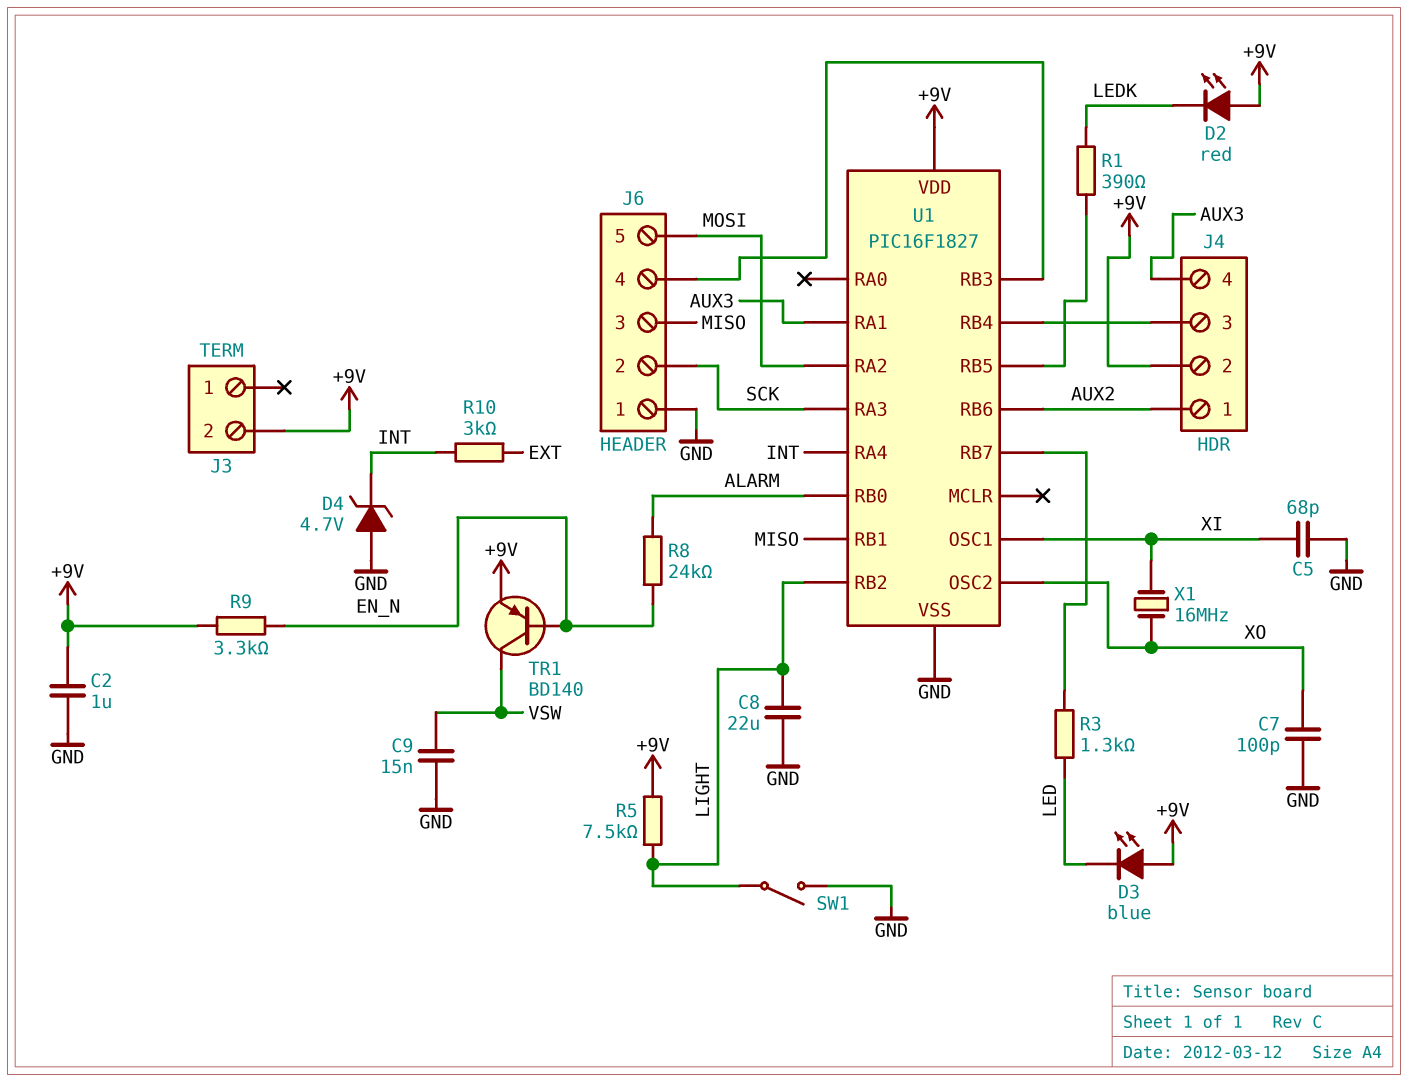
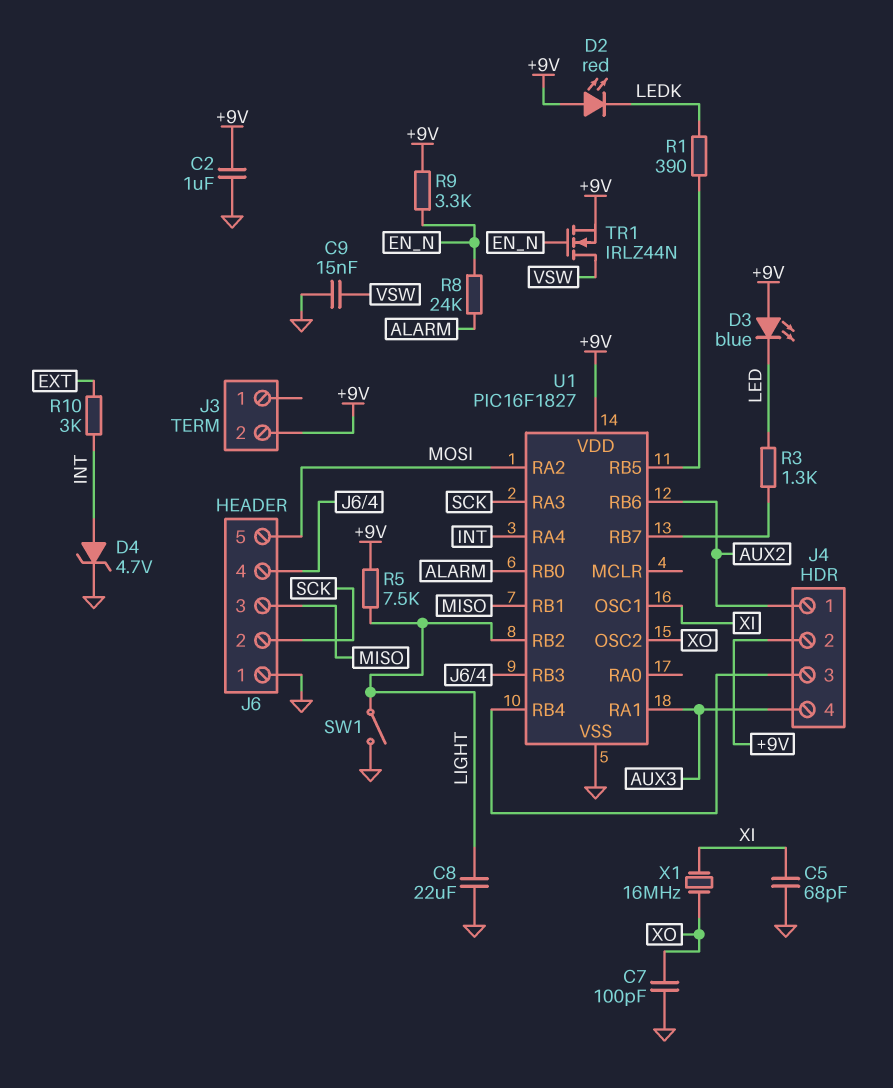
D4: zener 4.7V (A GND, K INT) -> zener 4.7V (A INT, K GND)
TR1: PNP BD140 (B EN_N, C VSW, E +9V) -> NMOS IRLZ44N (G EN_N, D VSW, S +9V)

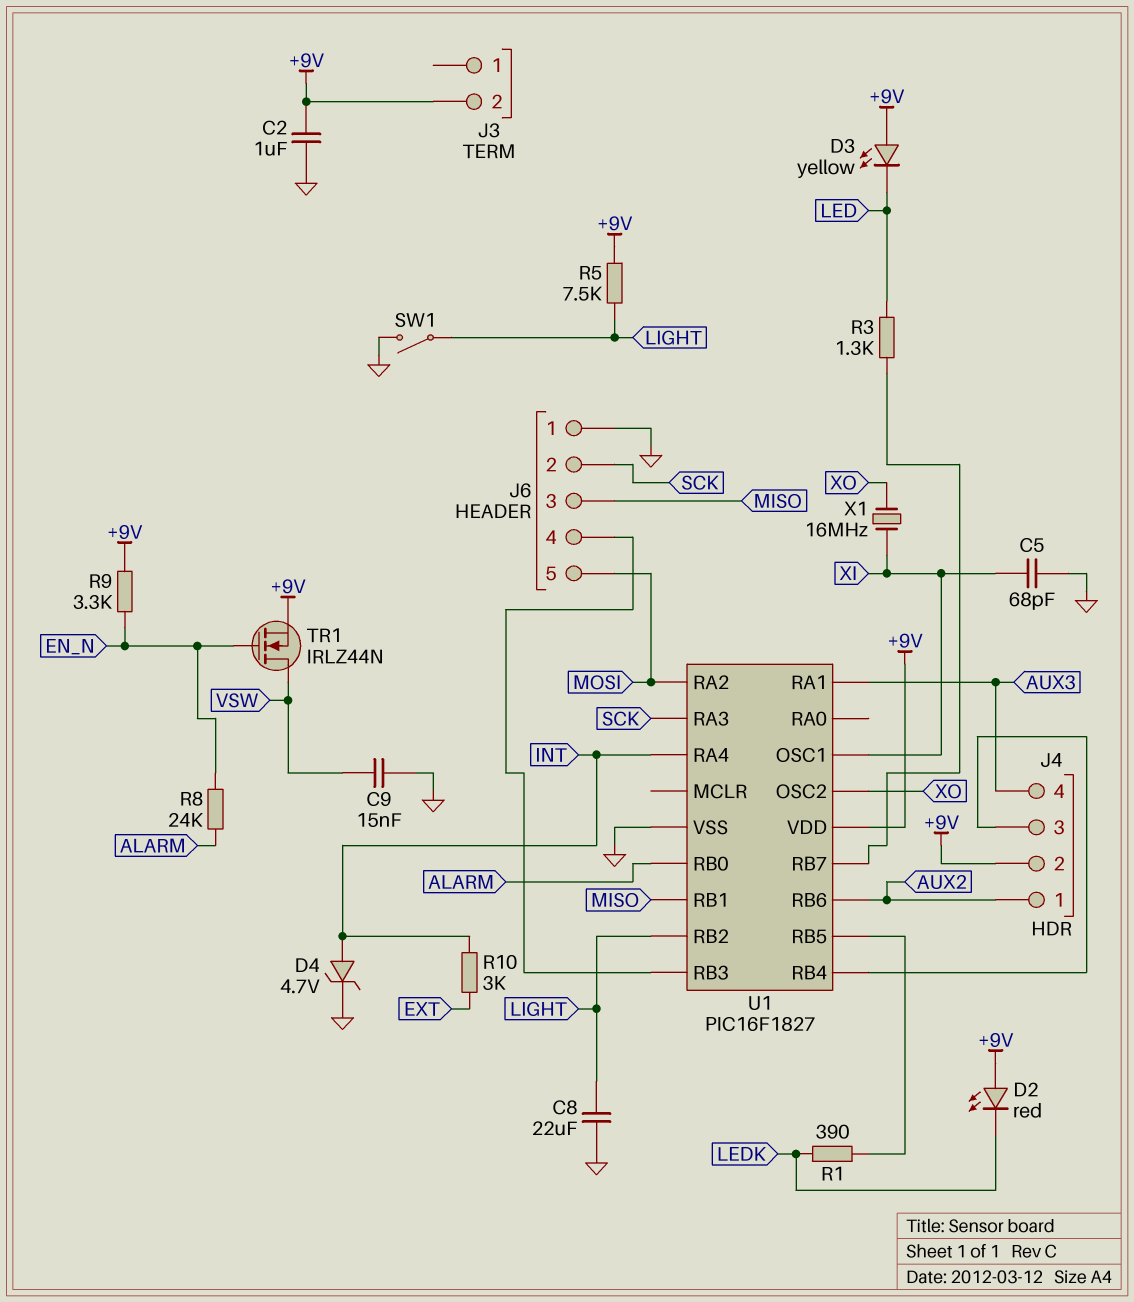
C7: 100pF (GND, XO) -> none
D3: LED blue (A +9V, K LED) -> LED yellow (A +9V, K LED)

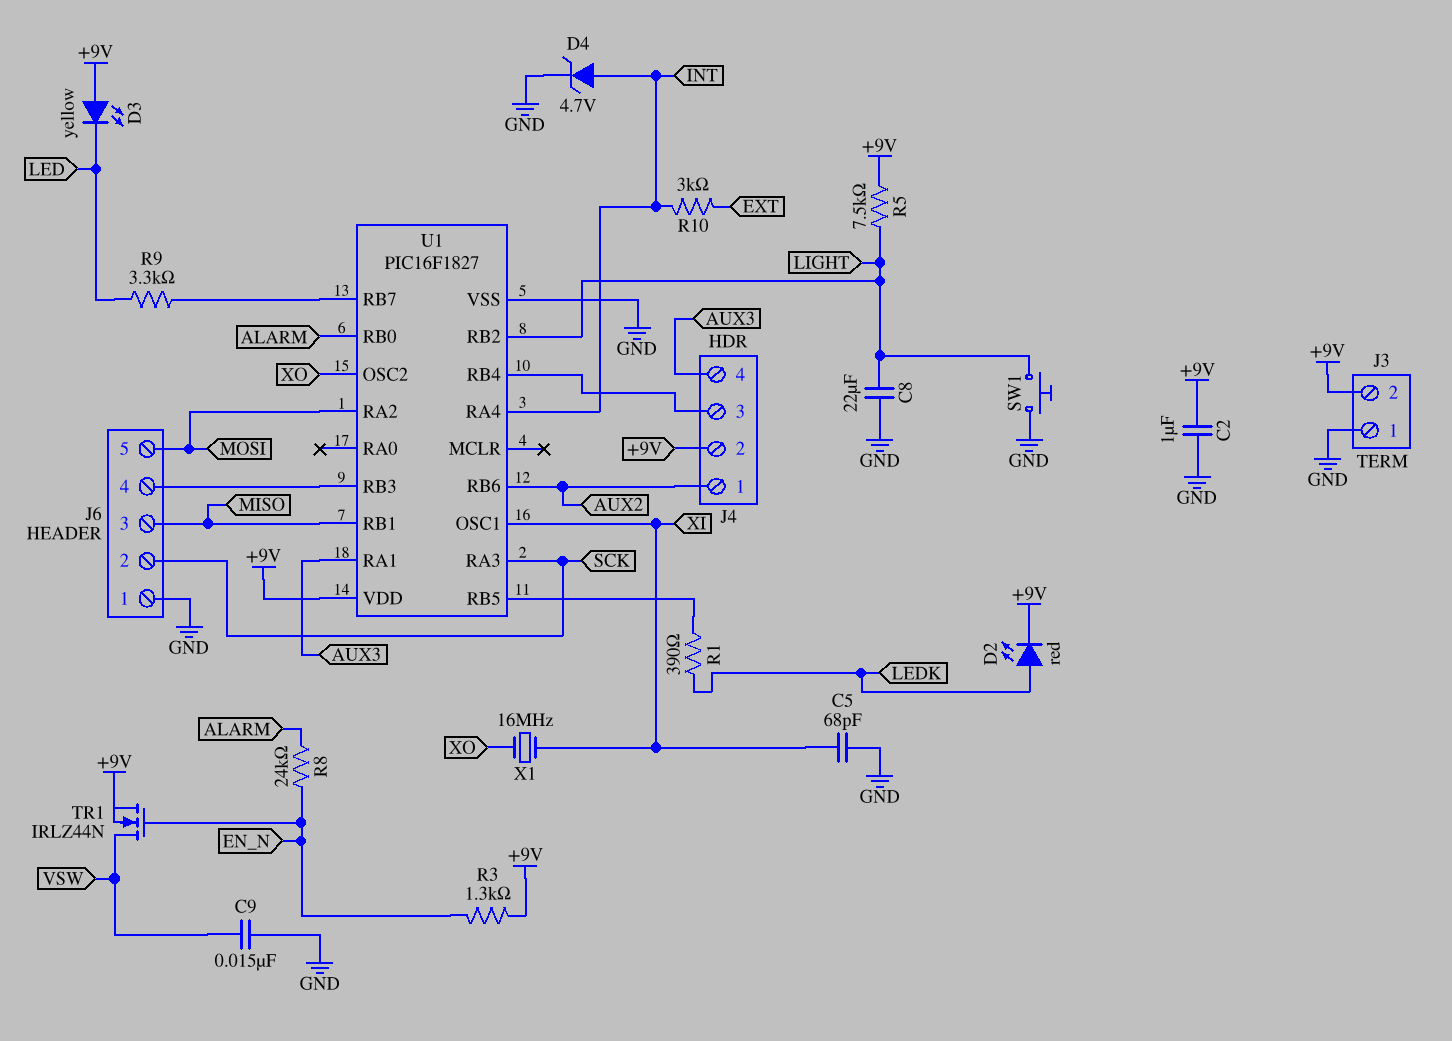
D2: LED red (A +9V, K LEDK) -> LED red (A LEDK, K +9V)
J3 pin 1: none -> GND
R3: 1.3k (LED, U1/RB7) -> 1.3k (+9V, EN_N)
R9: 3.3k (+9V, EN_N) -> 3.3k (LED, U1/RB7)
SW1: switch (GND, LIGHT) -> button (GND, LIGHT)

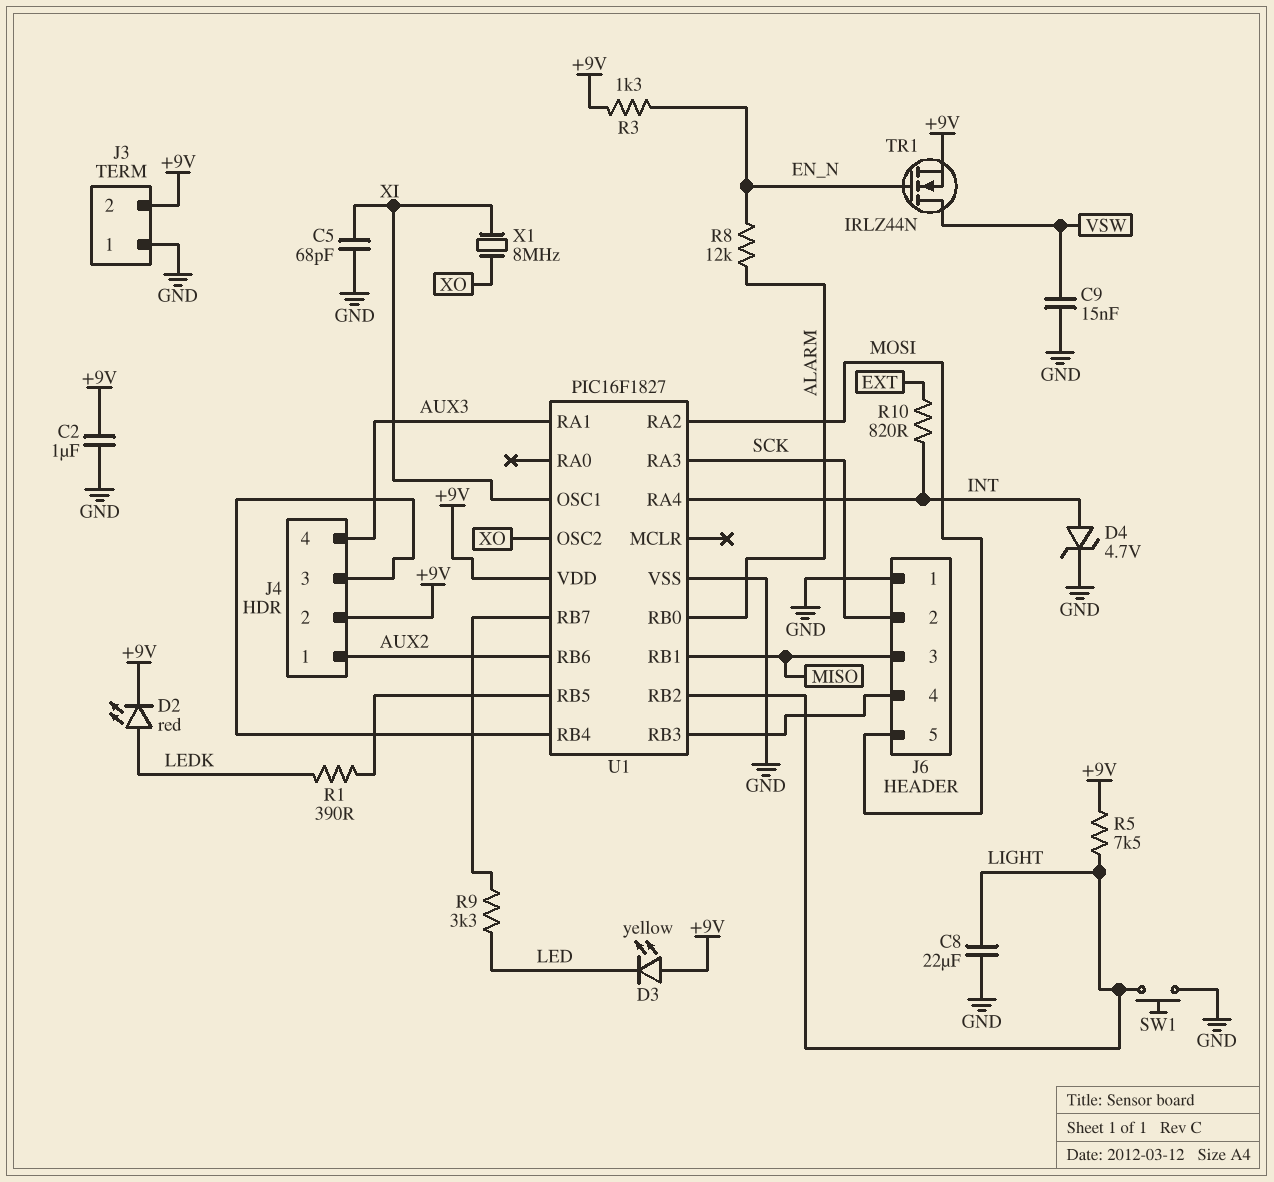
R8: 24k (ALARM, EN_N) -> 12k (ALARM, EN_N)
R10: 3k (EXT, INT) -> 820 (EXT, INT)
X1: 16MHz (XI, XO) -> 8MHz (XI, XO)

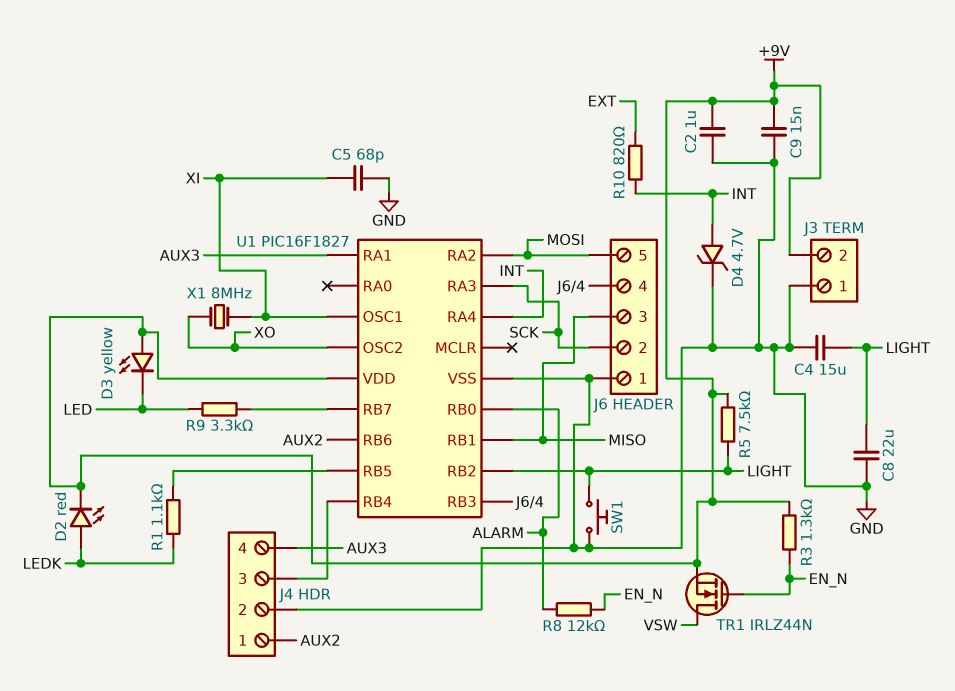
C4: none -> 15uF (GND, LIGHT)
C9: 15nF (GND, VSW) -> 15nF (+9V, GND)
J4 pin 2: +9V -> GND
R1: 390 (LEDK, U1/RB5) -> 1.1k (LEDK, U1/RB5)

